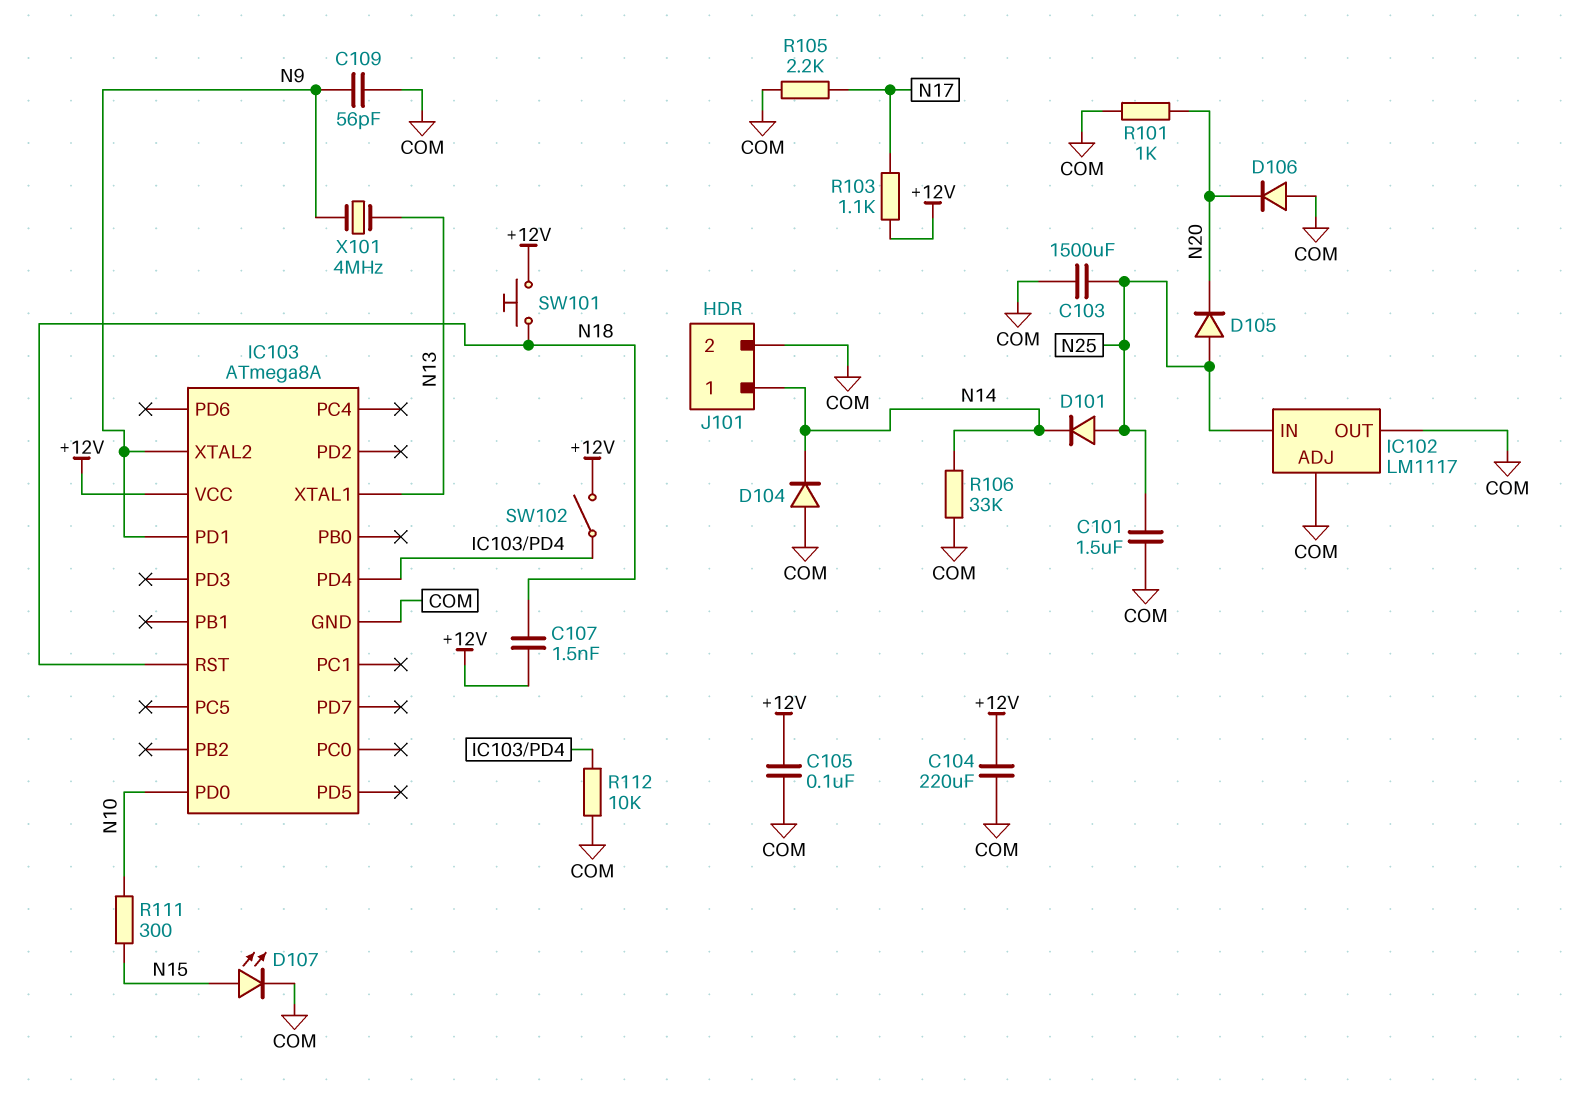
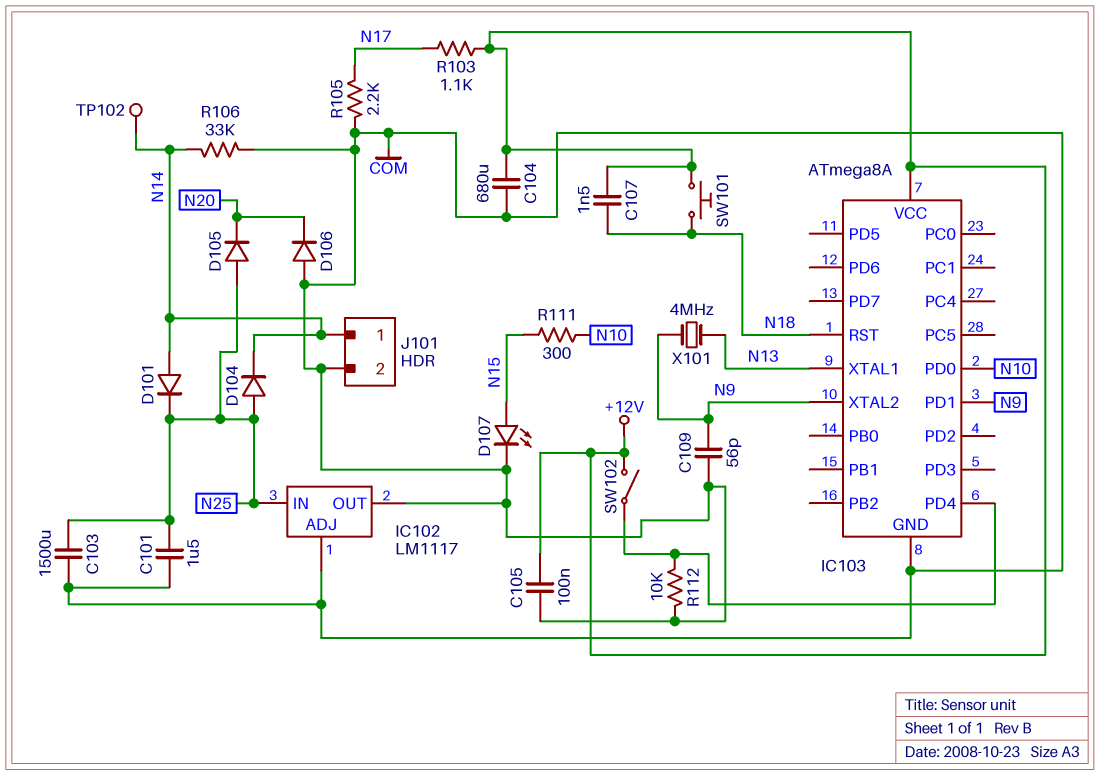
C104: 220uF (+12V, COM) -> 680uF (+12V, COM)
D101: diode (A N25, K N14) -> diode (A N14, K N25)
D104: diode (A COM, K N14) -> diode (A N25, K N14)
R101: 1k (COM, N20) -> none
TP102: none -> test point (N14)

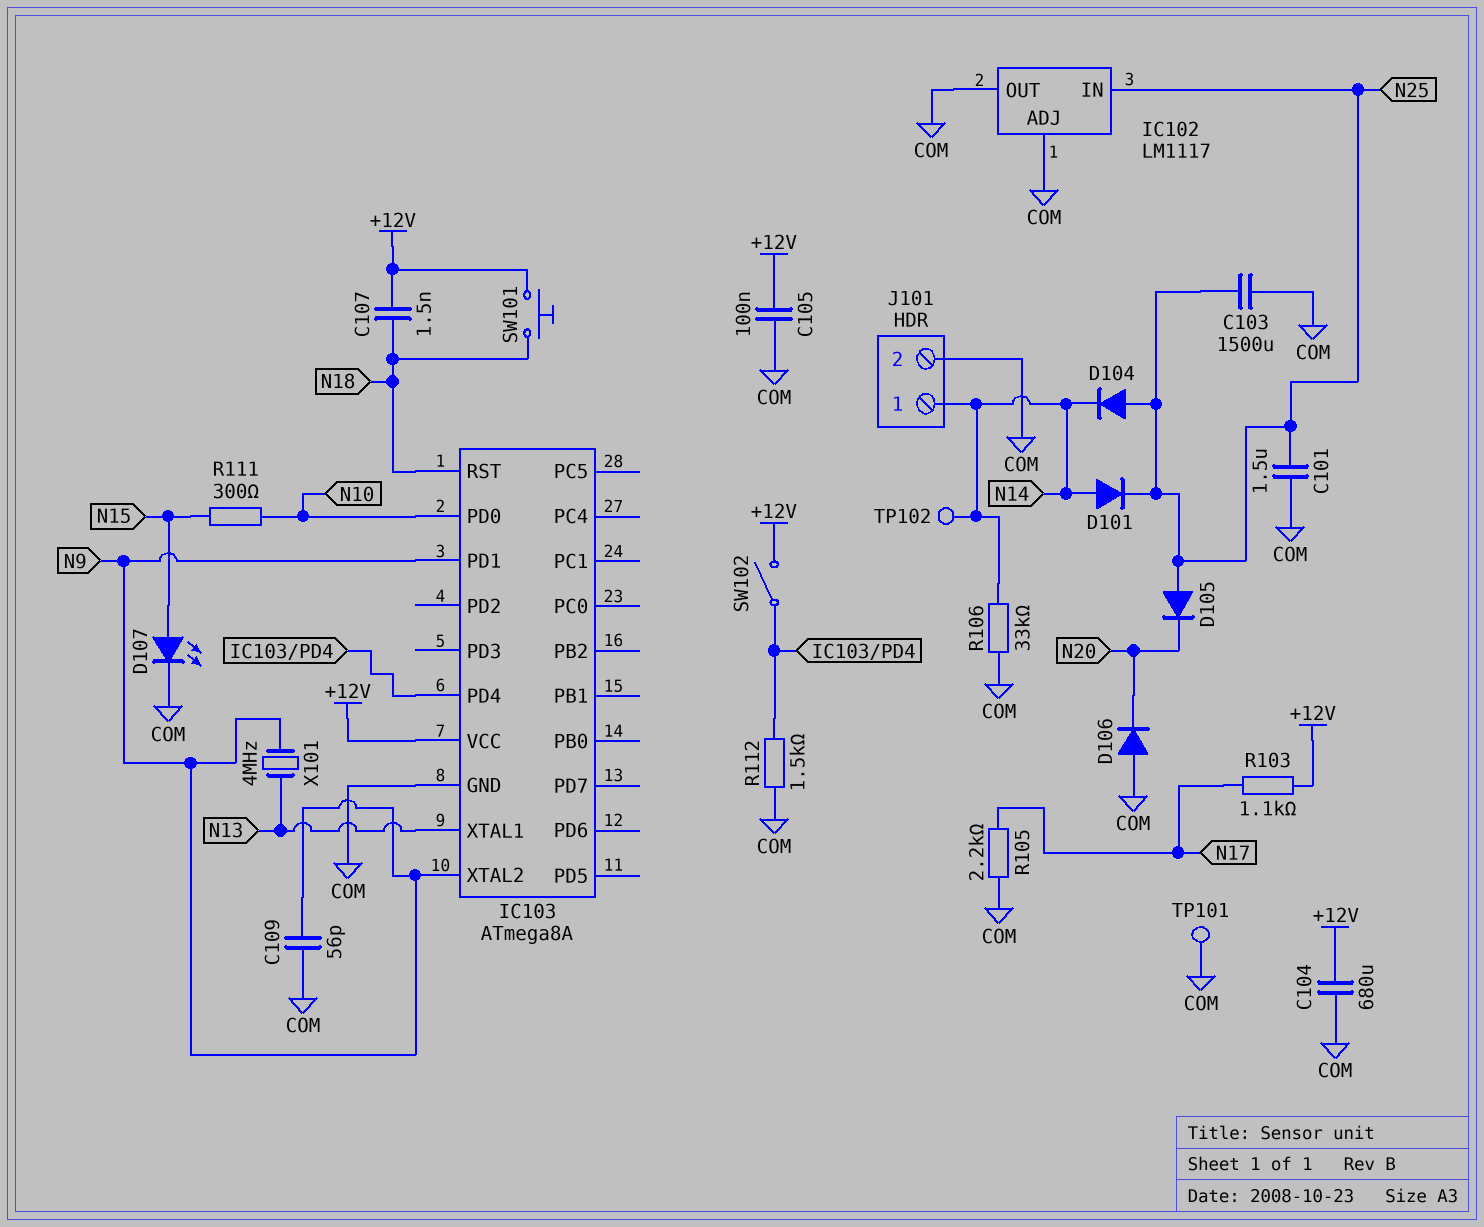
R112: 10k (COM, IC103/PD4) -> 1.5k (COM, IC103/PD4)
TP101: none -> test point (COM)

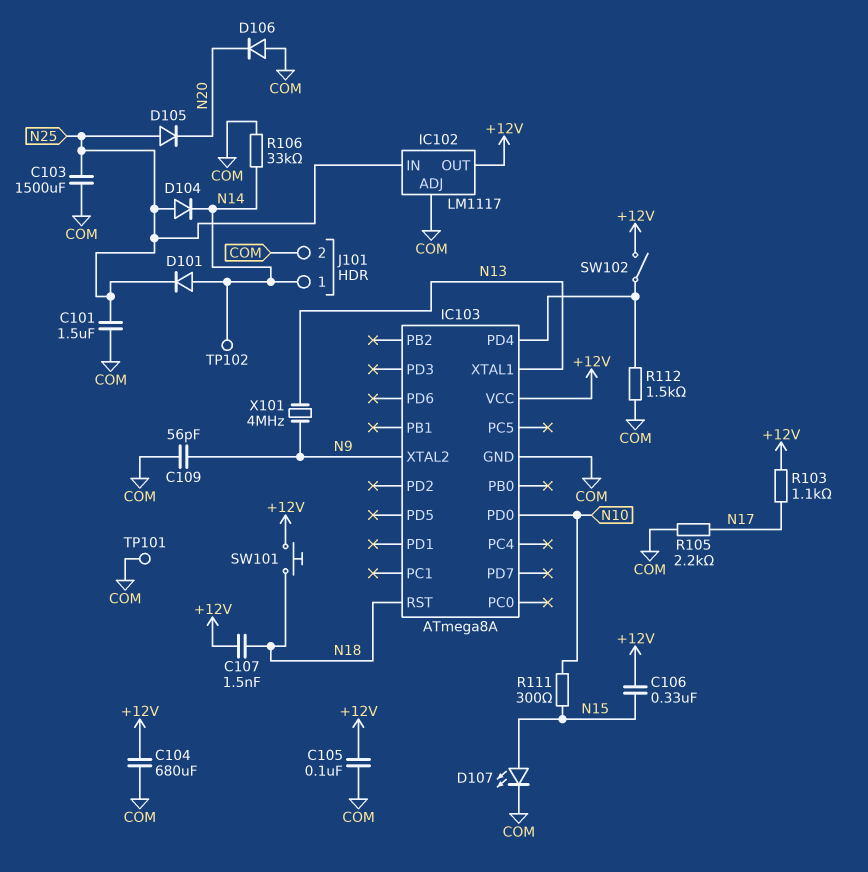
C106: none -> 330nF (+12V, N15)
IC102 pin OUT: COM -> +12V
IC103 pin PD1: N9 -> none

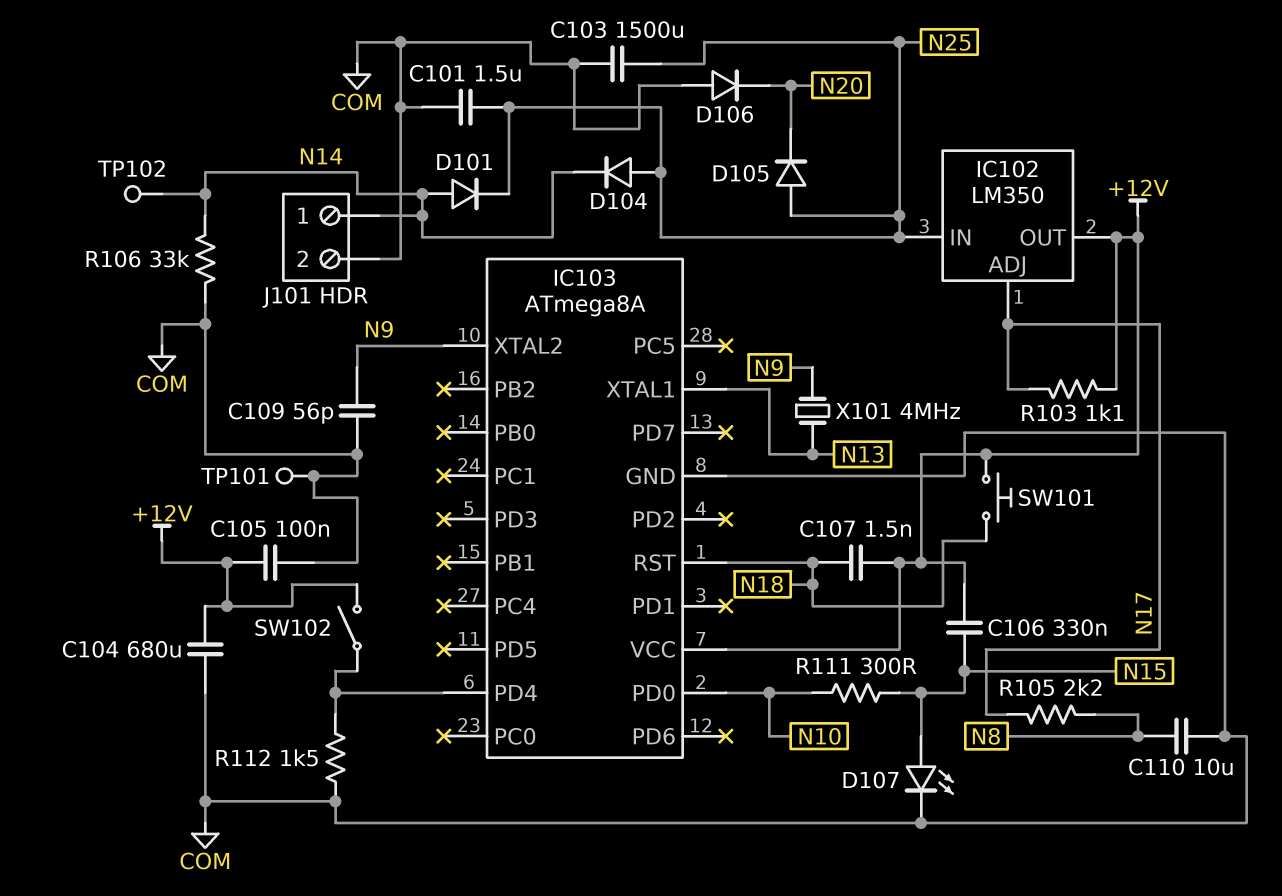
C110: none -> 10uF (COM, N8)
IC102: LM1117 -> LM350
IC102 pin ADJ: COM -> N17
R105: 2.2k (COM, N17) -> 2.2k (N8, N17)

